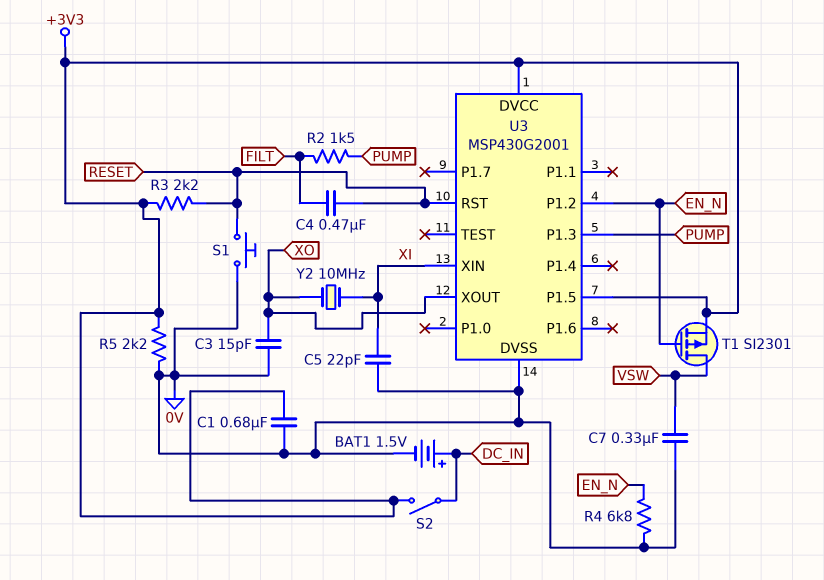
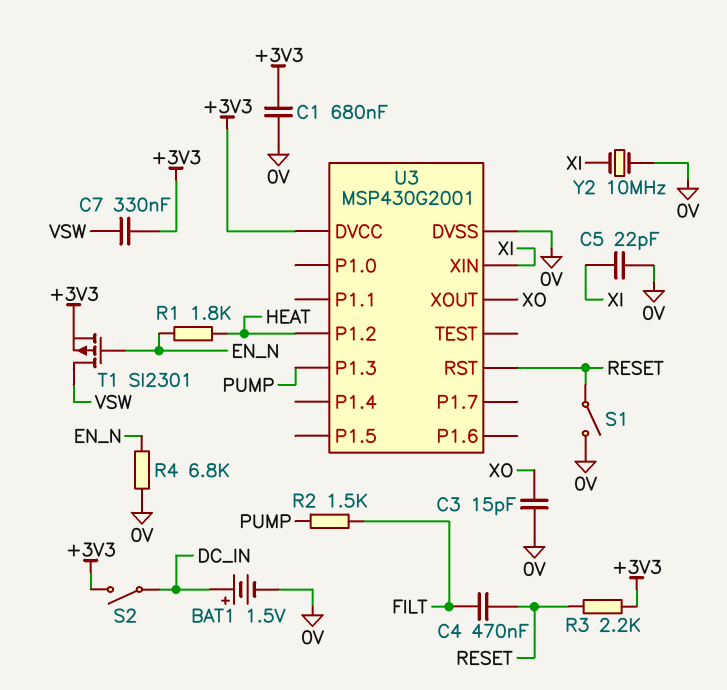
C7: 330nF (0V, VSW) -> 330nF (+3V3, VSW)
R1: none -> 1.8k (EN_N, HEAT)
R5: 2.2k (+3V3, 0V) -> none
S1: button (0V, RESET) -> switch (0V, RESET)
U3 pin P1.2: EN_N -> HEAT
U3 pin P1.5: +3V3 -> none
Y2: 10MHz (XI, XO) -> 10MHz (0V, XI)

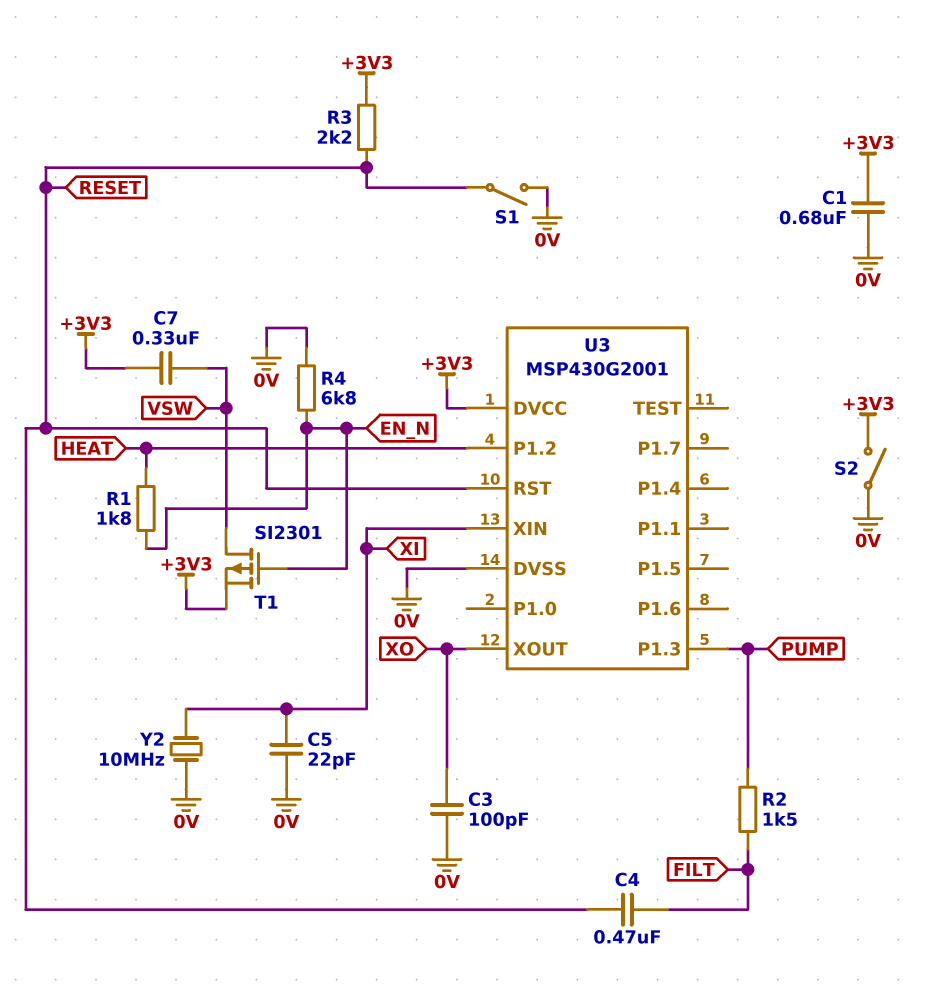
BAT1: 1.5V (plus DC_IN, minus 0V) -> none
C3: 15pF (0V, XO) -> 100pF (0V, XO)
S2: switch (+3V3, DC_IN) -> switch (+3V3, 0V)

